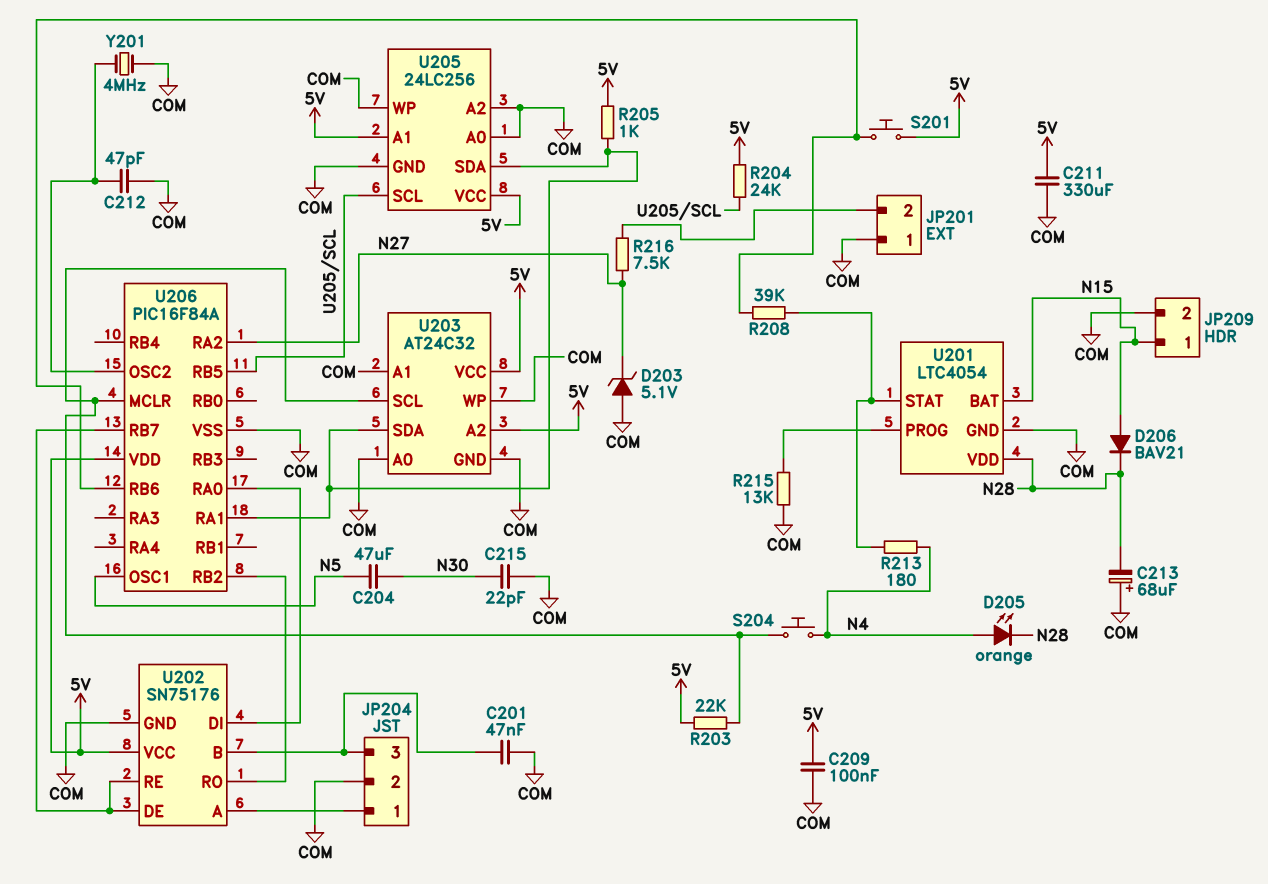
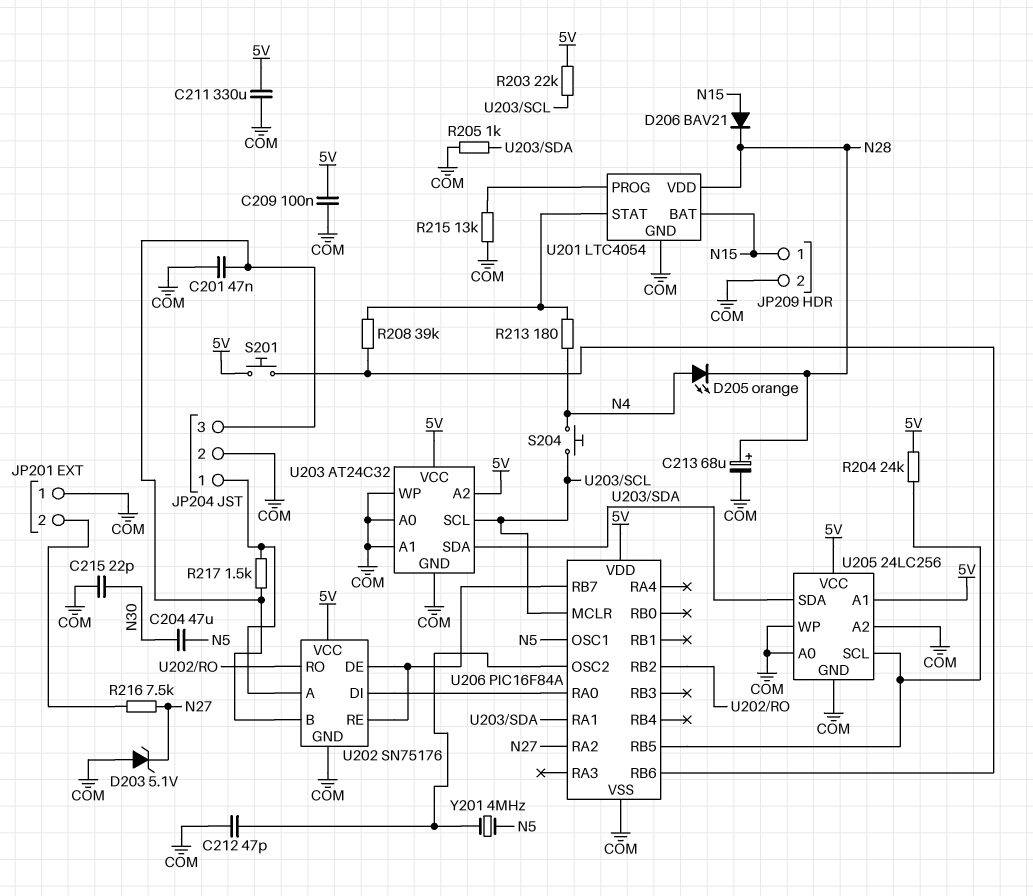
C213: 68uF (plus COM, minus N28) -> 68uF (plus N28, minus COM)
R205: 1k (5V, U203/SDA) -> 1k (COM, U203/SDA)
R217: none -> 1.5k (JP204/1, JP204/3)
Y201: 4MHz (COM, U206/OSC2) -> 4MHz (N5, U206/OSC2)

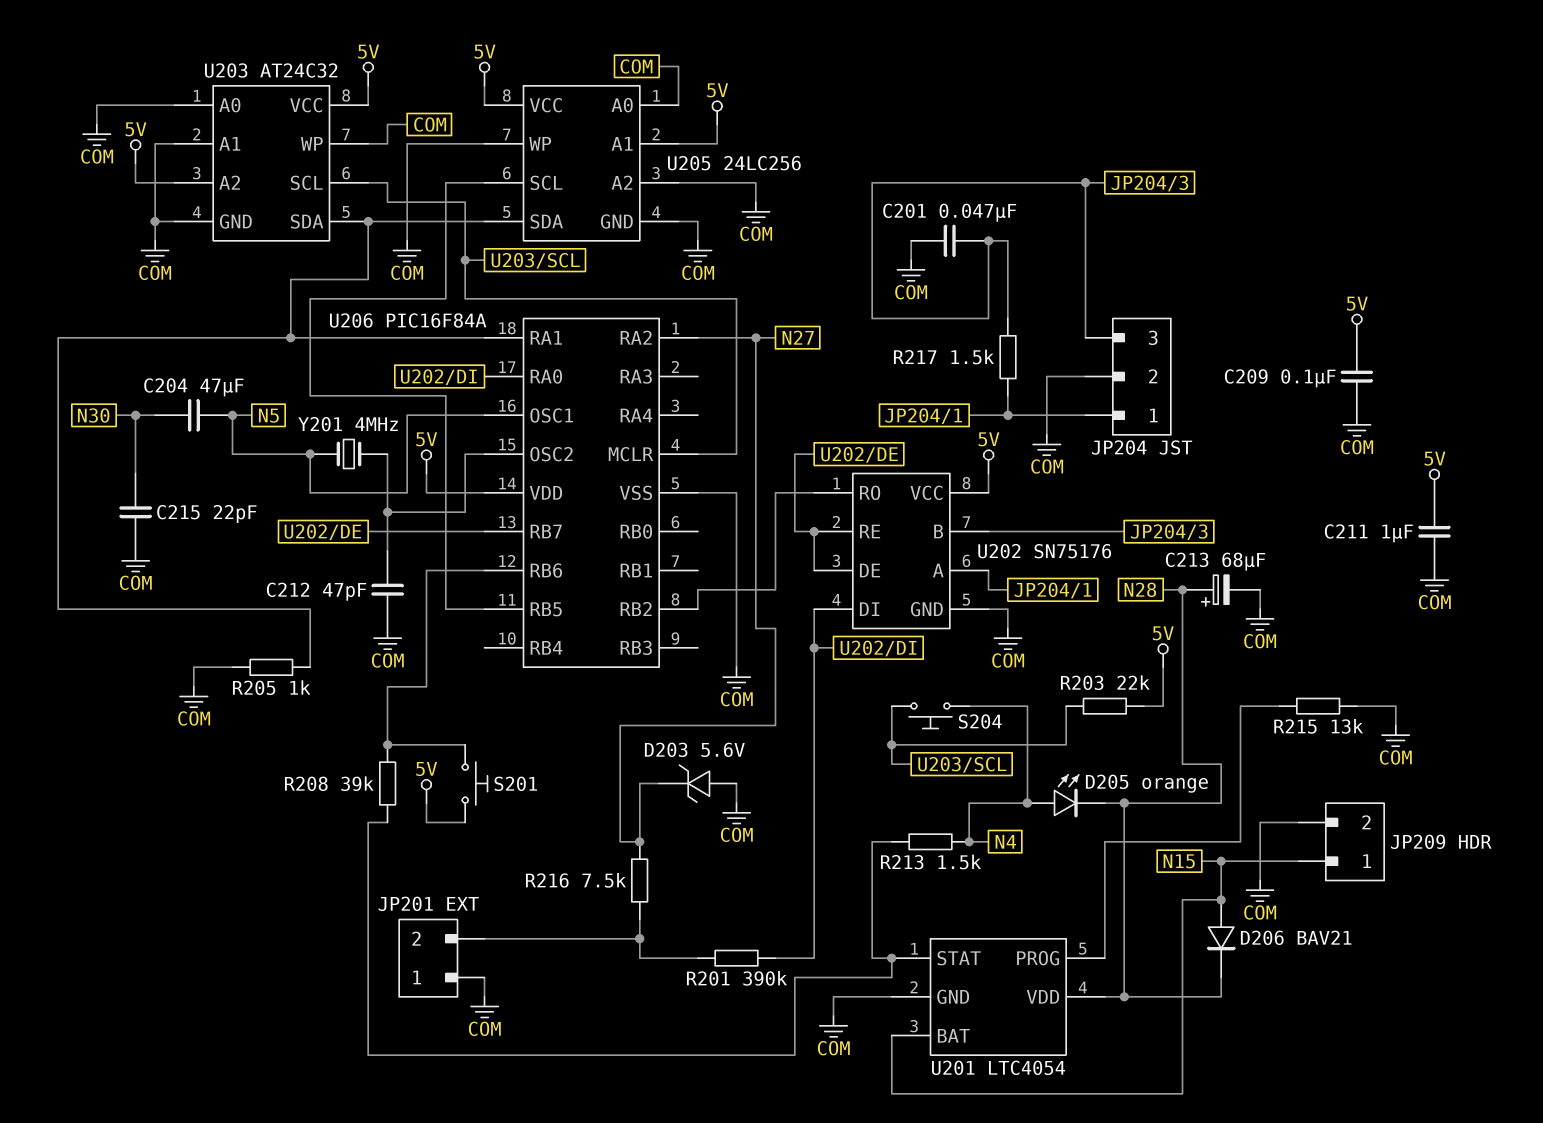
C211: 330uF (5V, COM) -> 1uF (5V, COM)
D203: zener 5.1V (A COM, K N27) -> zener 5.6V (A COM, K N27)
R201: none -> 390k (JP201/2, U202/DI)
R204: 24k (5V, U205/SCL) -> none
R213: 180 (N4, U201/STAT) -> 1.5k (N4, U201/STAT)

